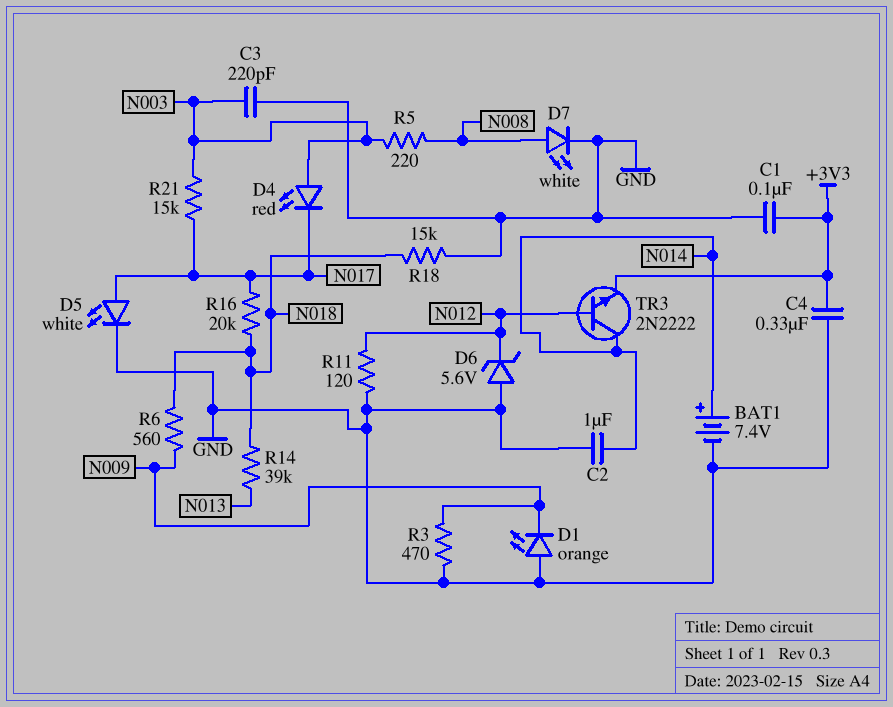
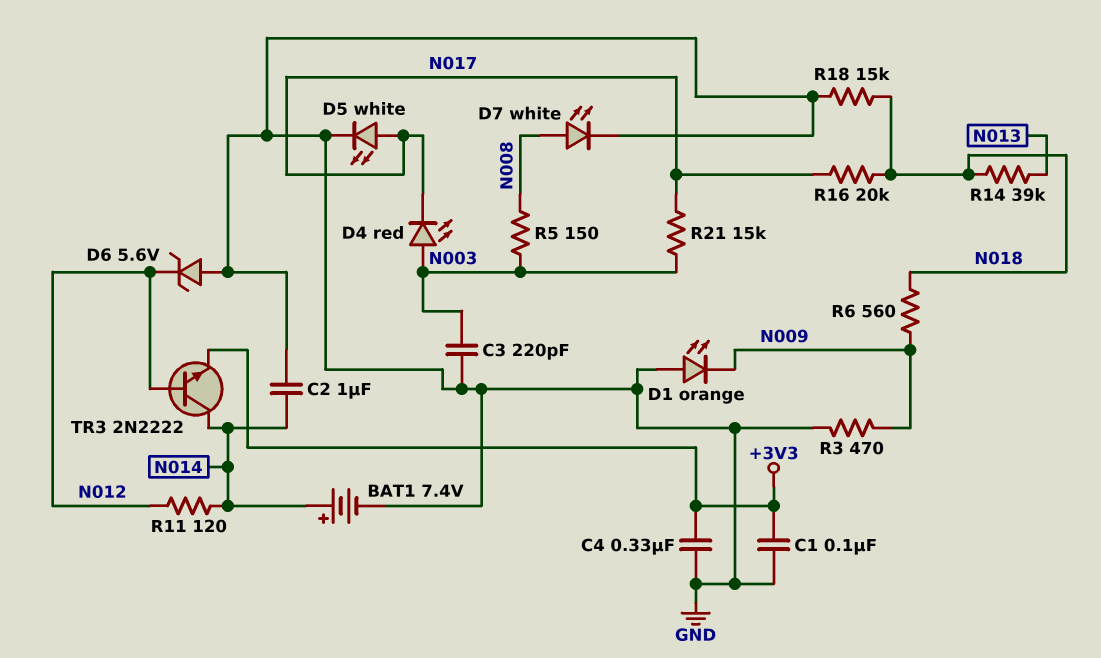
R5: 220 (N003, N008) -> 150 (N003, N008)
R11: 120 (GND, N012) -> 120 (N012, N014)

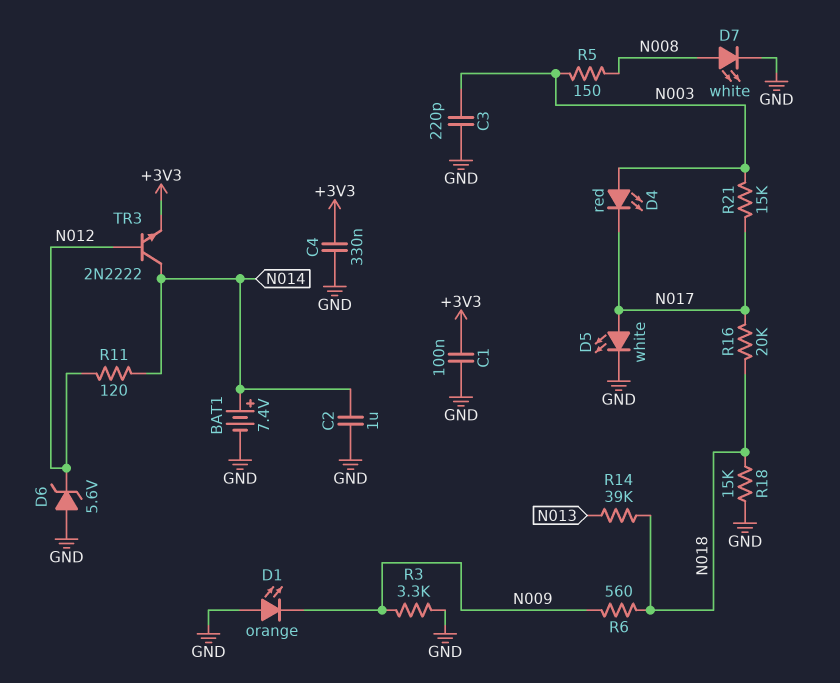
R3: 470 (GND, N009) -> 3.3k (GND, N009)

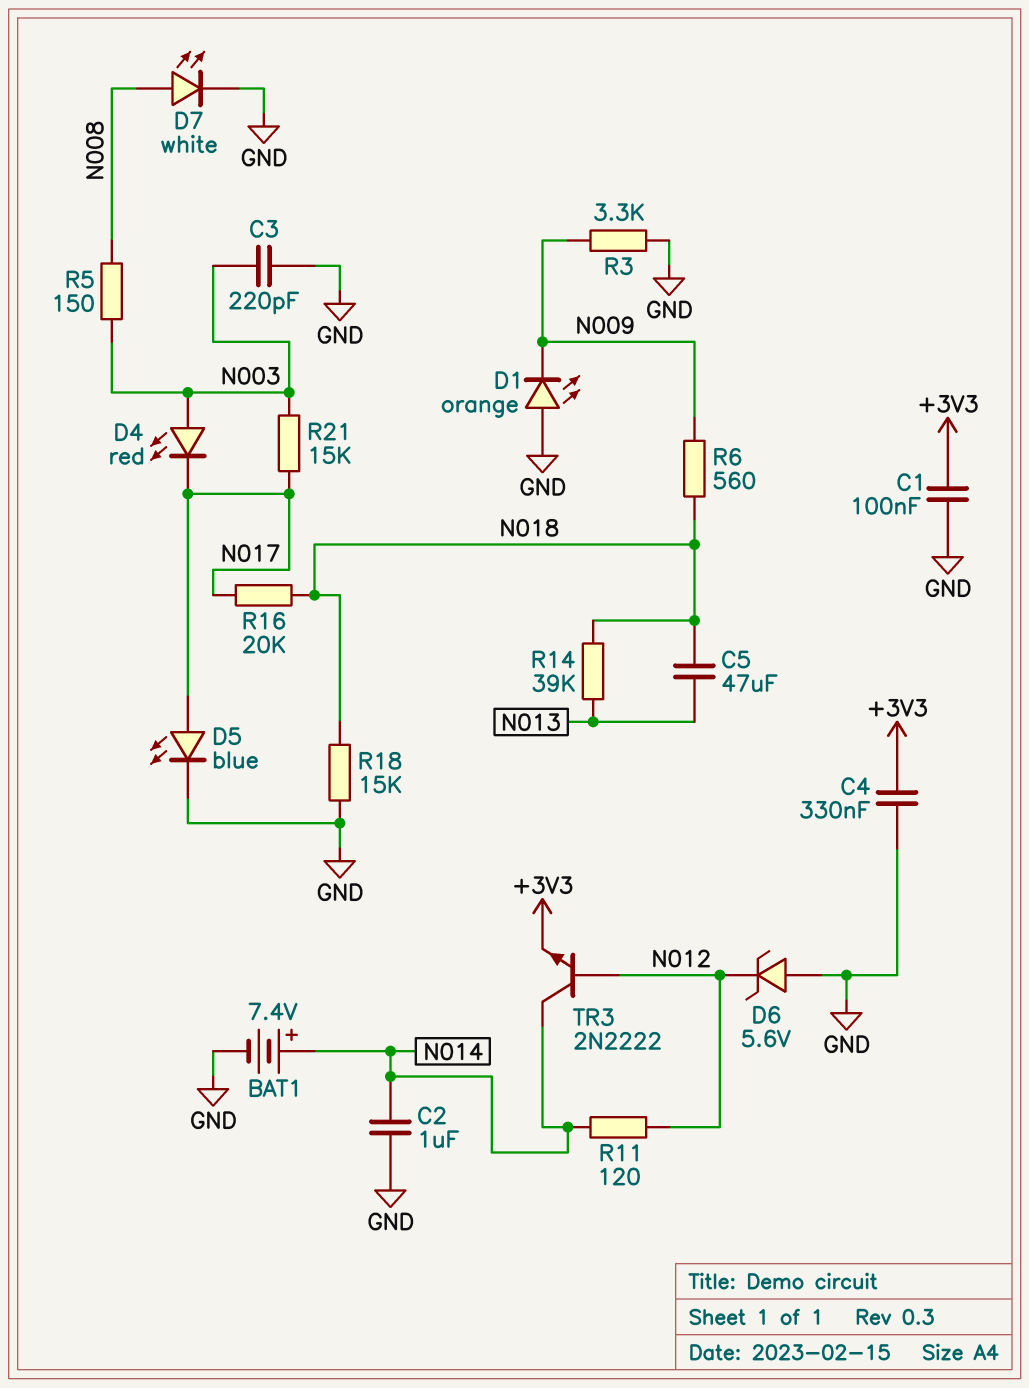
C5: none -> 47uF (N013, N018)
D5: LED white (A N017, K GND) -> LED blue (A N017, K GND)

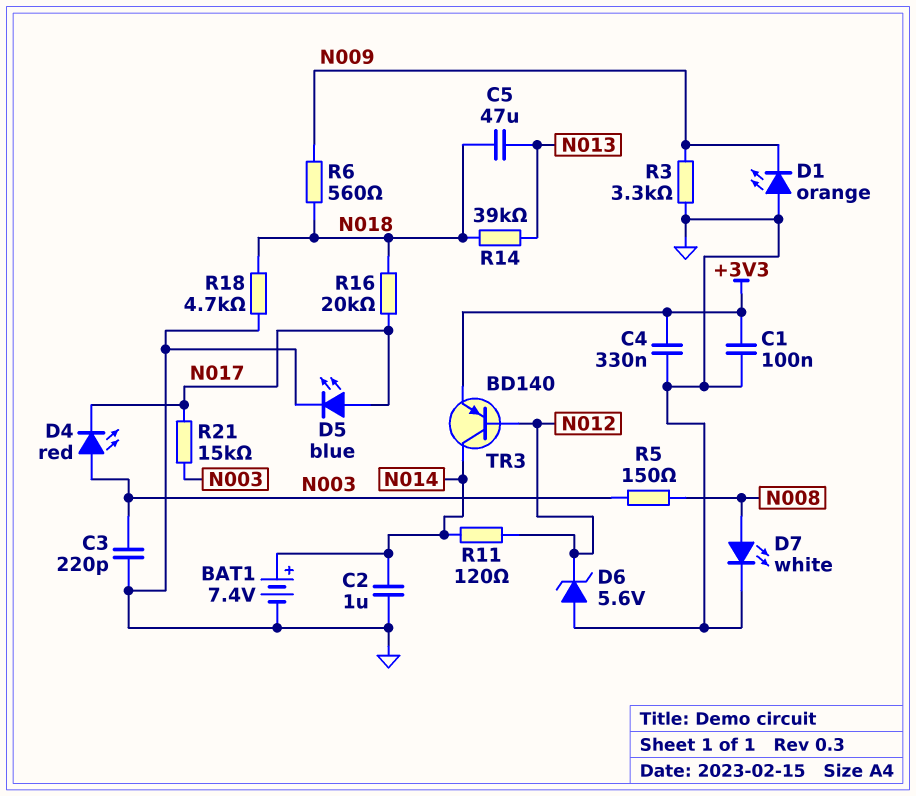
R18: 15k (GND, N018) -> 4.7k (GND, N018)
TR3: NPN 2N2222 (B N012, C N014, E +3V3) -> PNP BD140 (B N012, C N014, E +3V3)

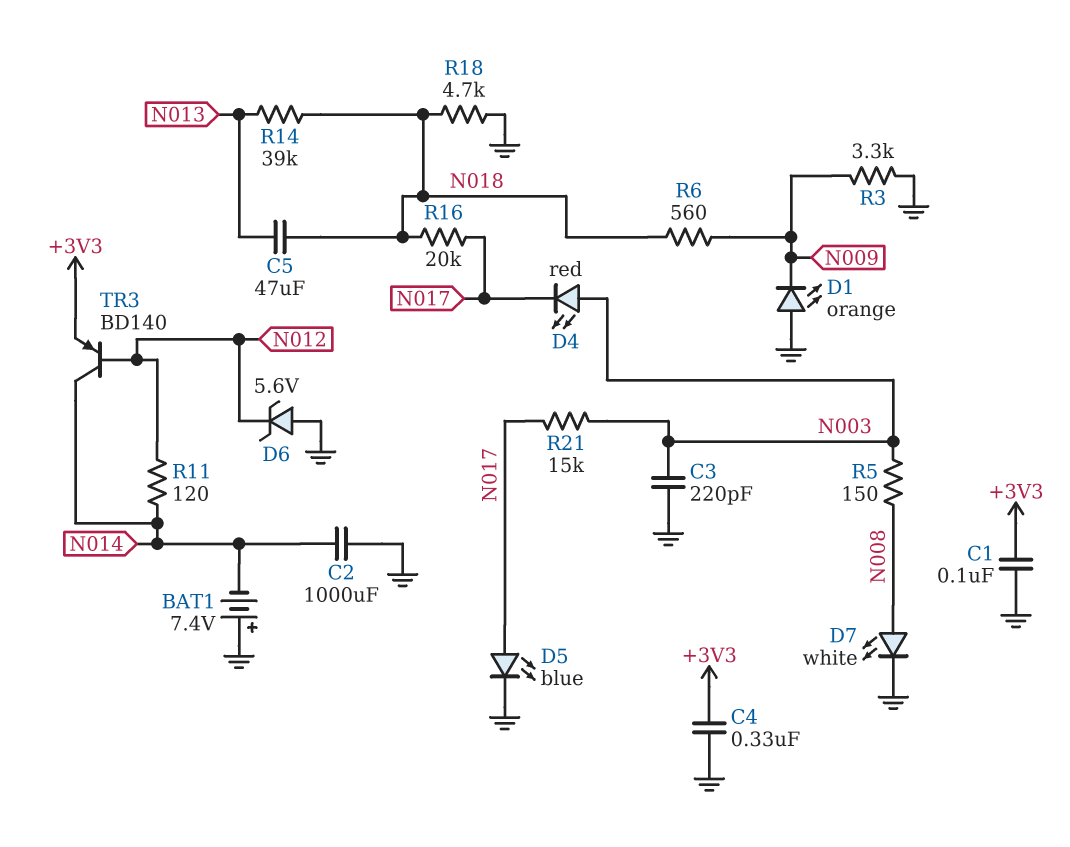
BAT1: 7.4V (plus N014, minus GND) -> 7.4V (plus GND, minus N014)
C2: 1uF (GND, N014) -> 1000uF (GND, N014)

